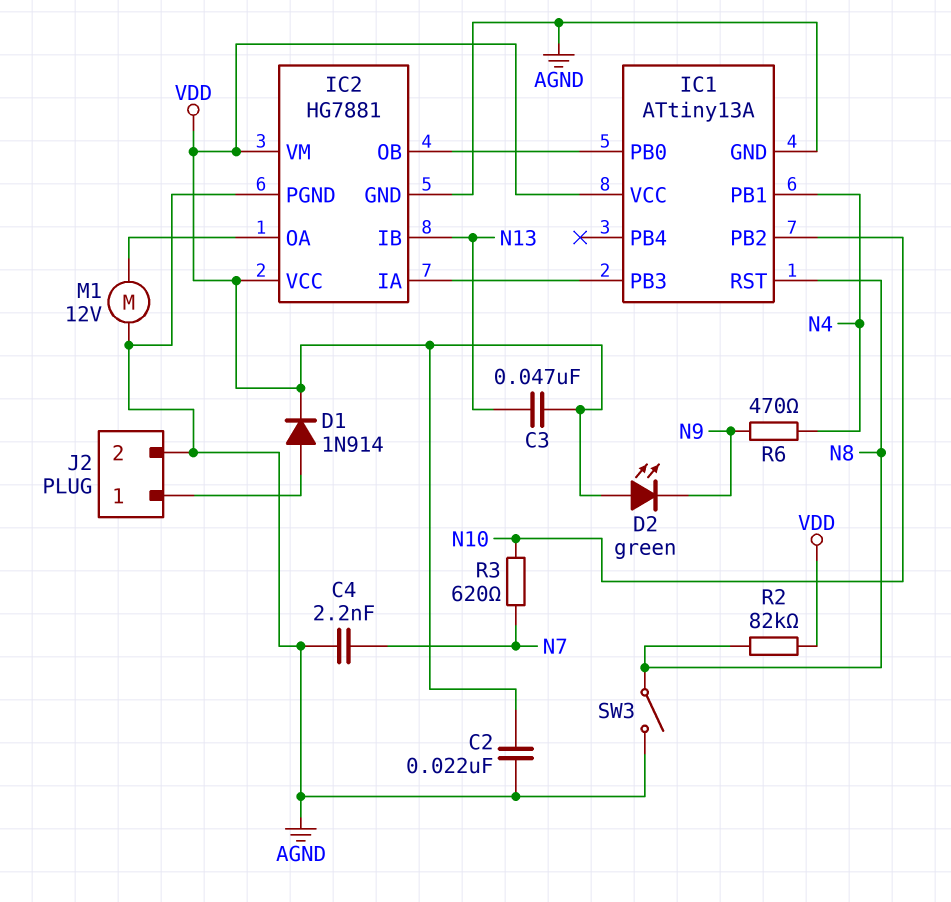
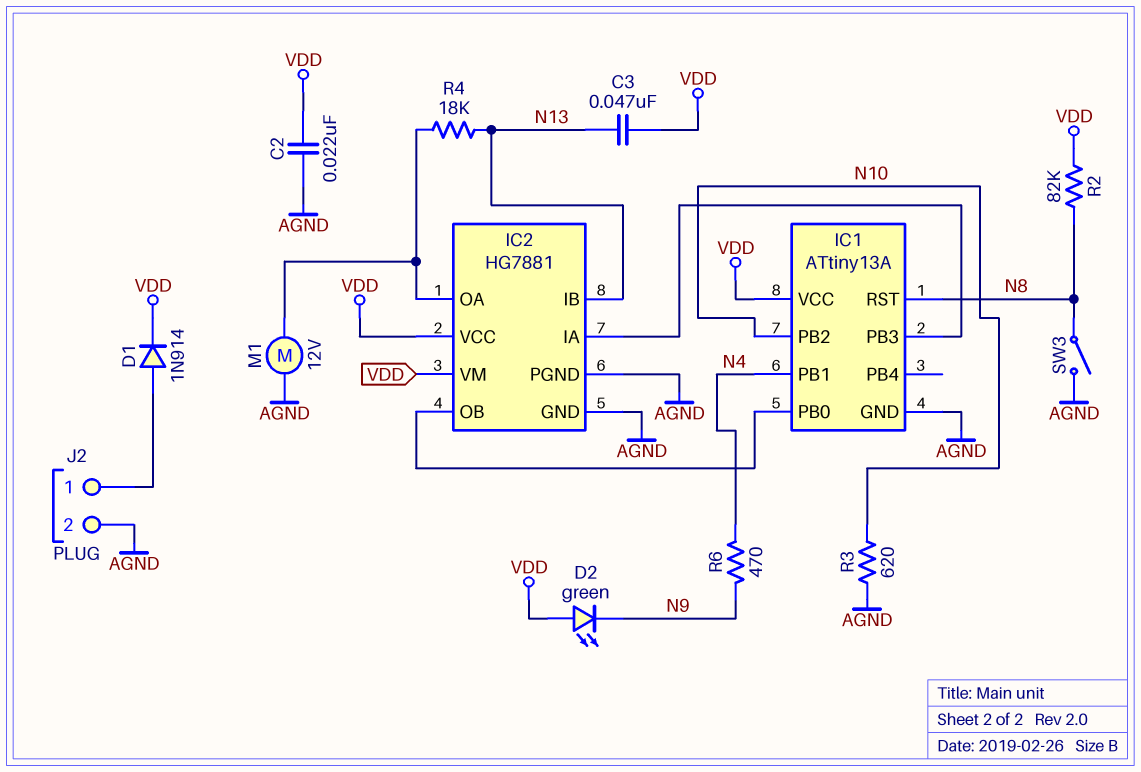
C4: 2.2nF (AGND, N7) -> none
R3: 620 (N7, N10) -> 620 (AGND, N10)
R4: none -> 18k (IC2/OA, N13)

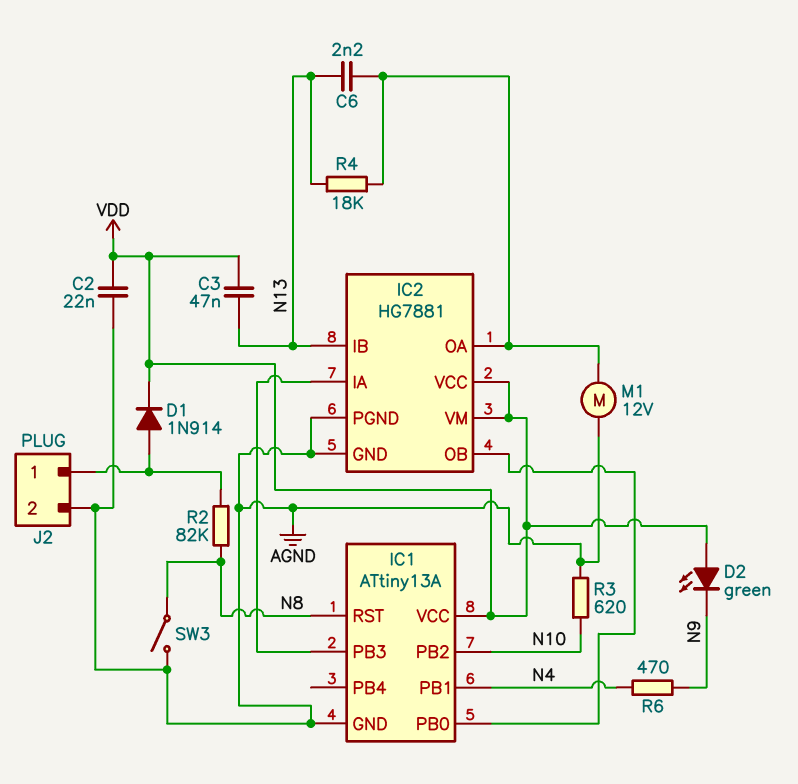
C6: none -> 2.2nF (IC2/OA, N13)
R2: 82k (N8, VDD) -> 82k (J2/1, N8)

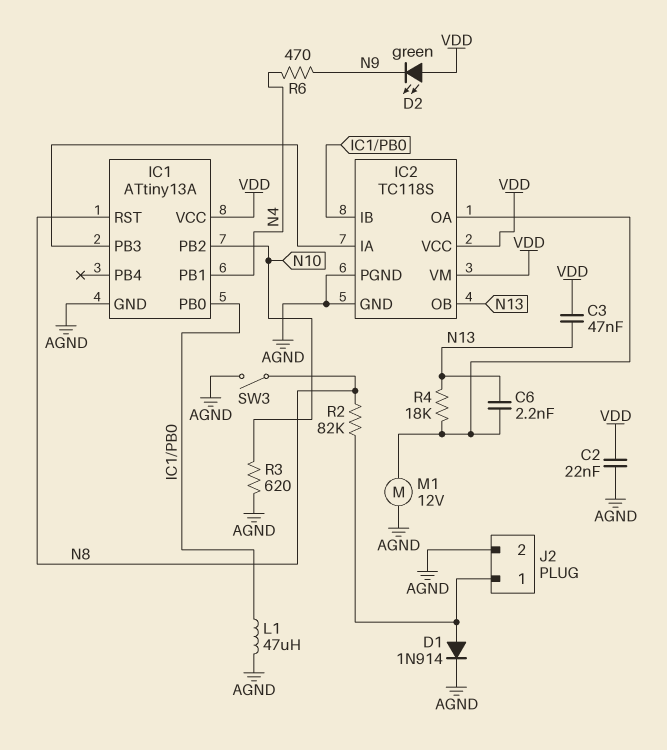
D1: diode 1N914 (A J2/1, K VDD) -> diode 1N914 (A J2/1, K AGND)
IC2: HG7881 -> TC118S
IC2 pin IB: N13 -> IC1/PB0
IC2 pin OB: IC1/PB0 -> N13
L1: none -> 47uH (AGND, IC1/PB0)

